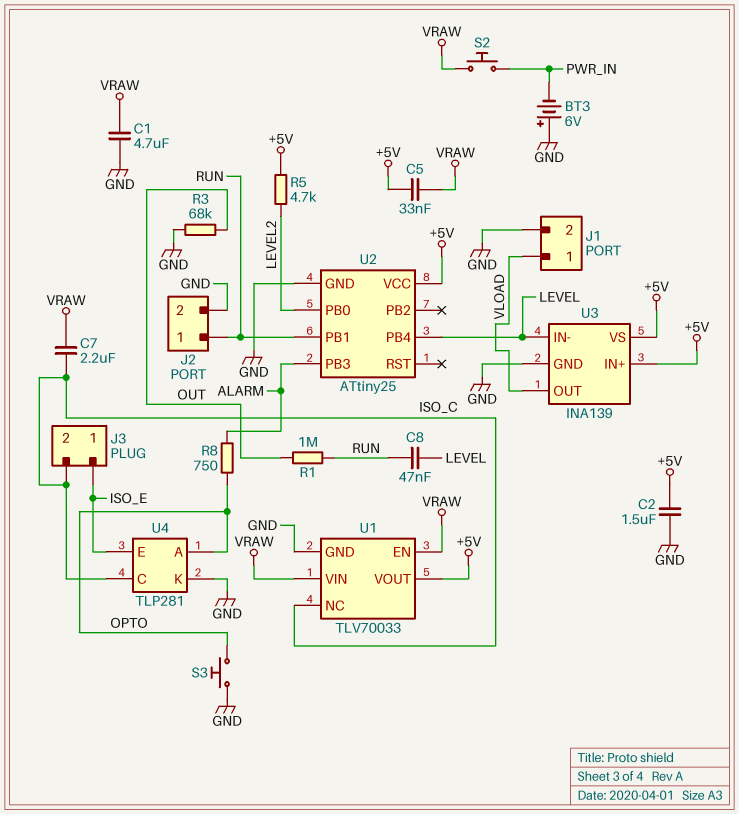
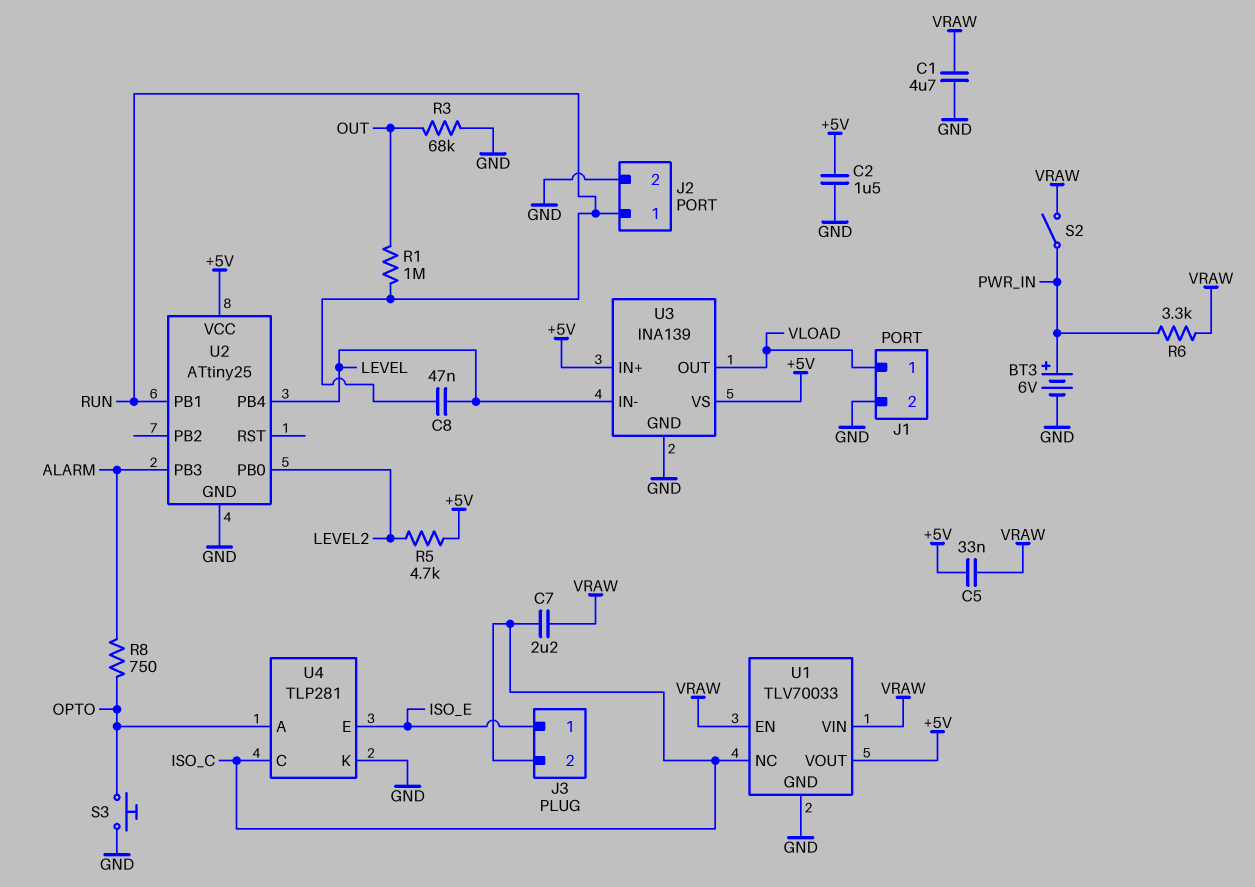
BT3: 6V (plus GND, minus PWR_IN) -> 6V (plus PWR_IN, minus GND)
R6: none -> 3.3k (PWR_IN, VRAW)
S2: button (PWR_IN, VRAW) -> switch (PWR_IN, VRAW)

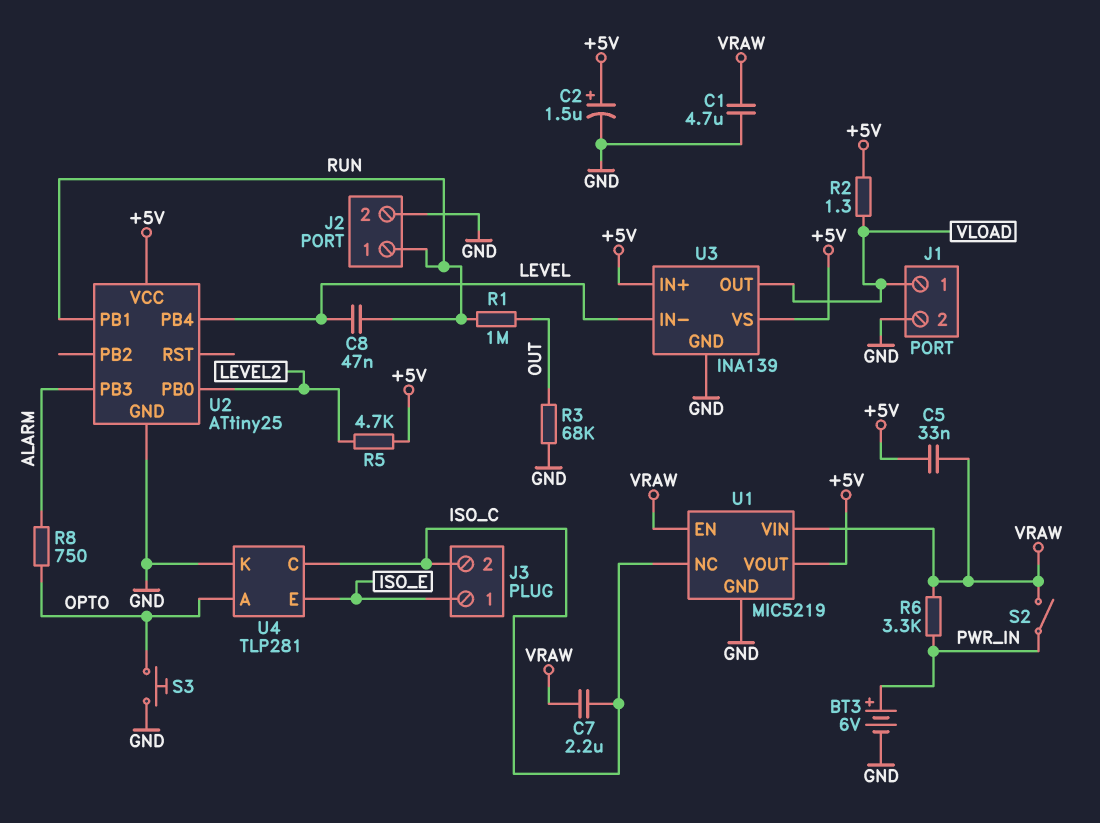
C2: 1.5uF (+5V, GND) -> 1.5uF (plus +5V, minus GND)
R2: none -> 1.3 (+5V, VLOAD)
U1: TLV70033 -> MIC5219

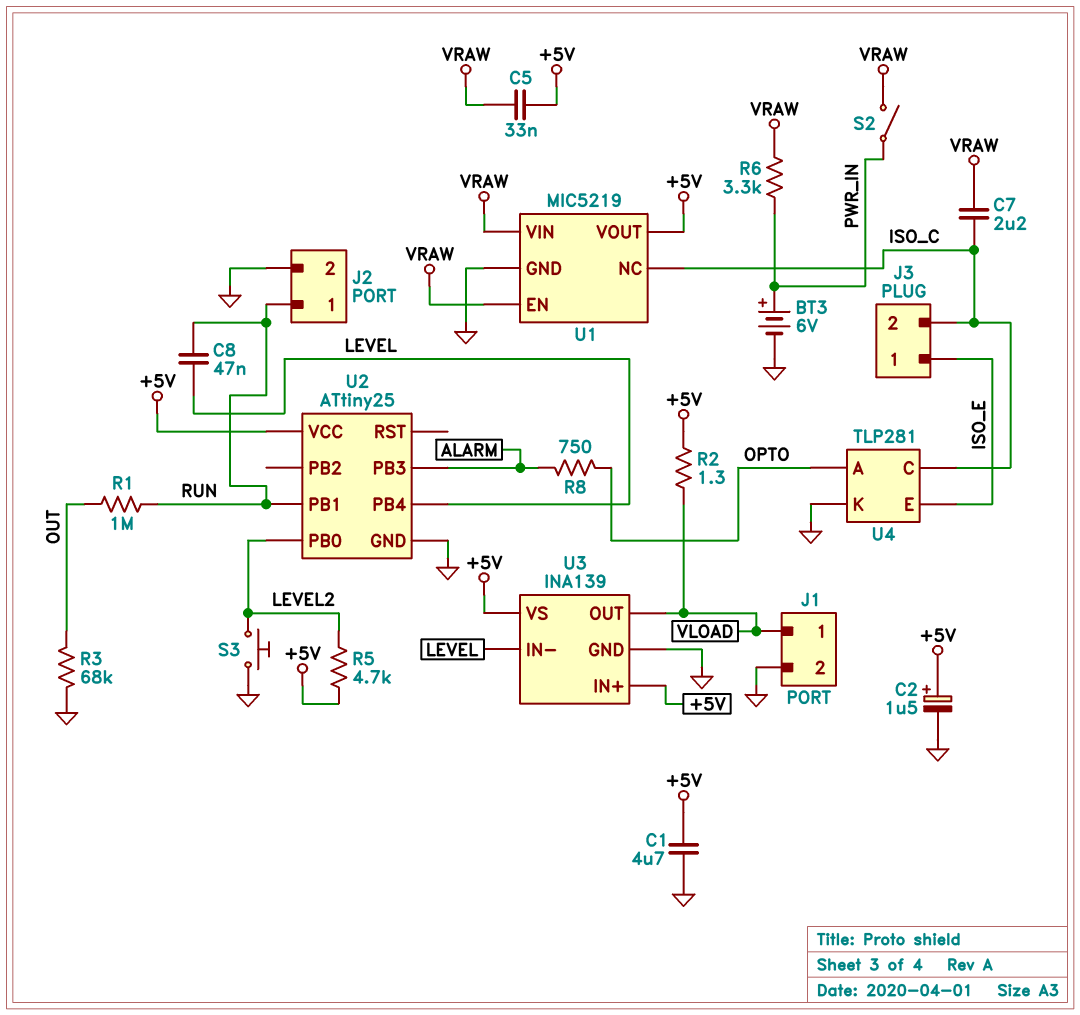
C1: 4.7uF (GND, VRAW) -> 4.7uF (+5V, GND)
S3: button (GND, OPTO) -> button (GND, LEVEL2)

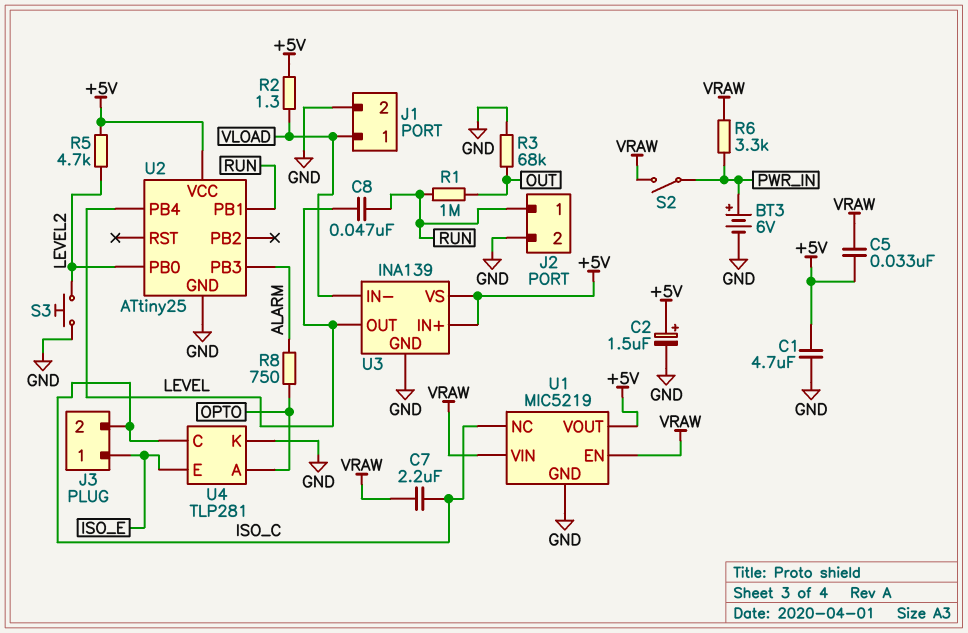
U3 pin IN-: LEVEL -> VLOAD
U3 pin OUT: VLOAD -> LEVEL

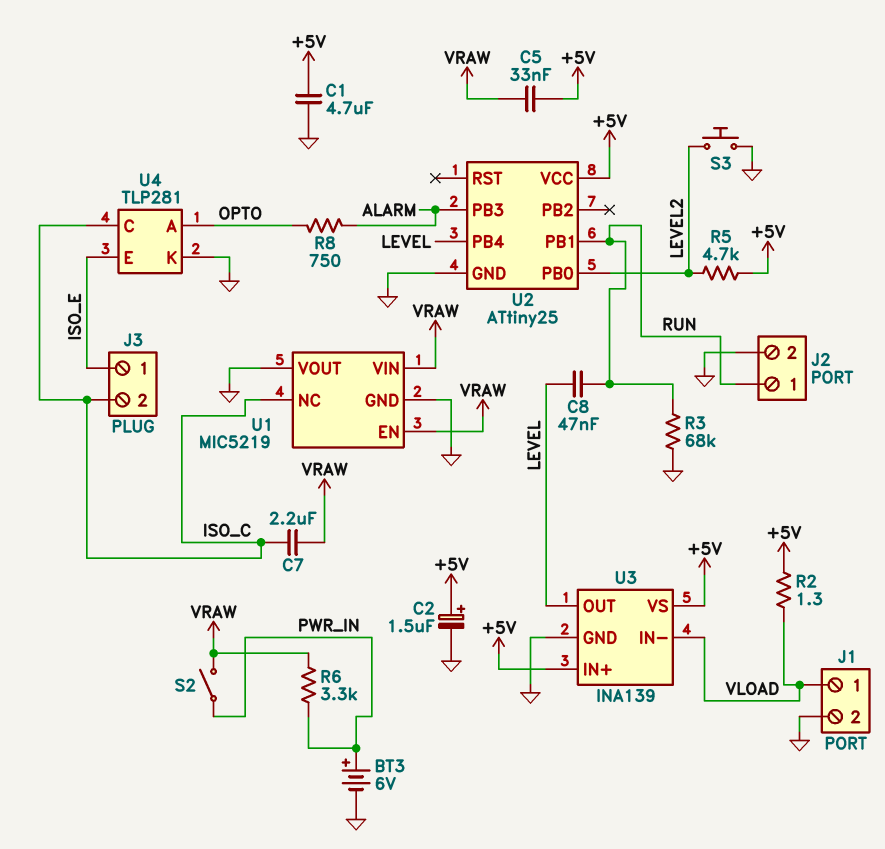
R1: 1M (OUT, RUN) -> none
R3: 68k (GND, OUT) -> 68k (GND, RUN)
U1 pin VOUT: +5V -> GND

